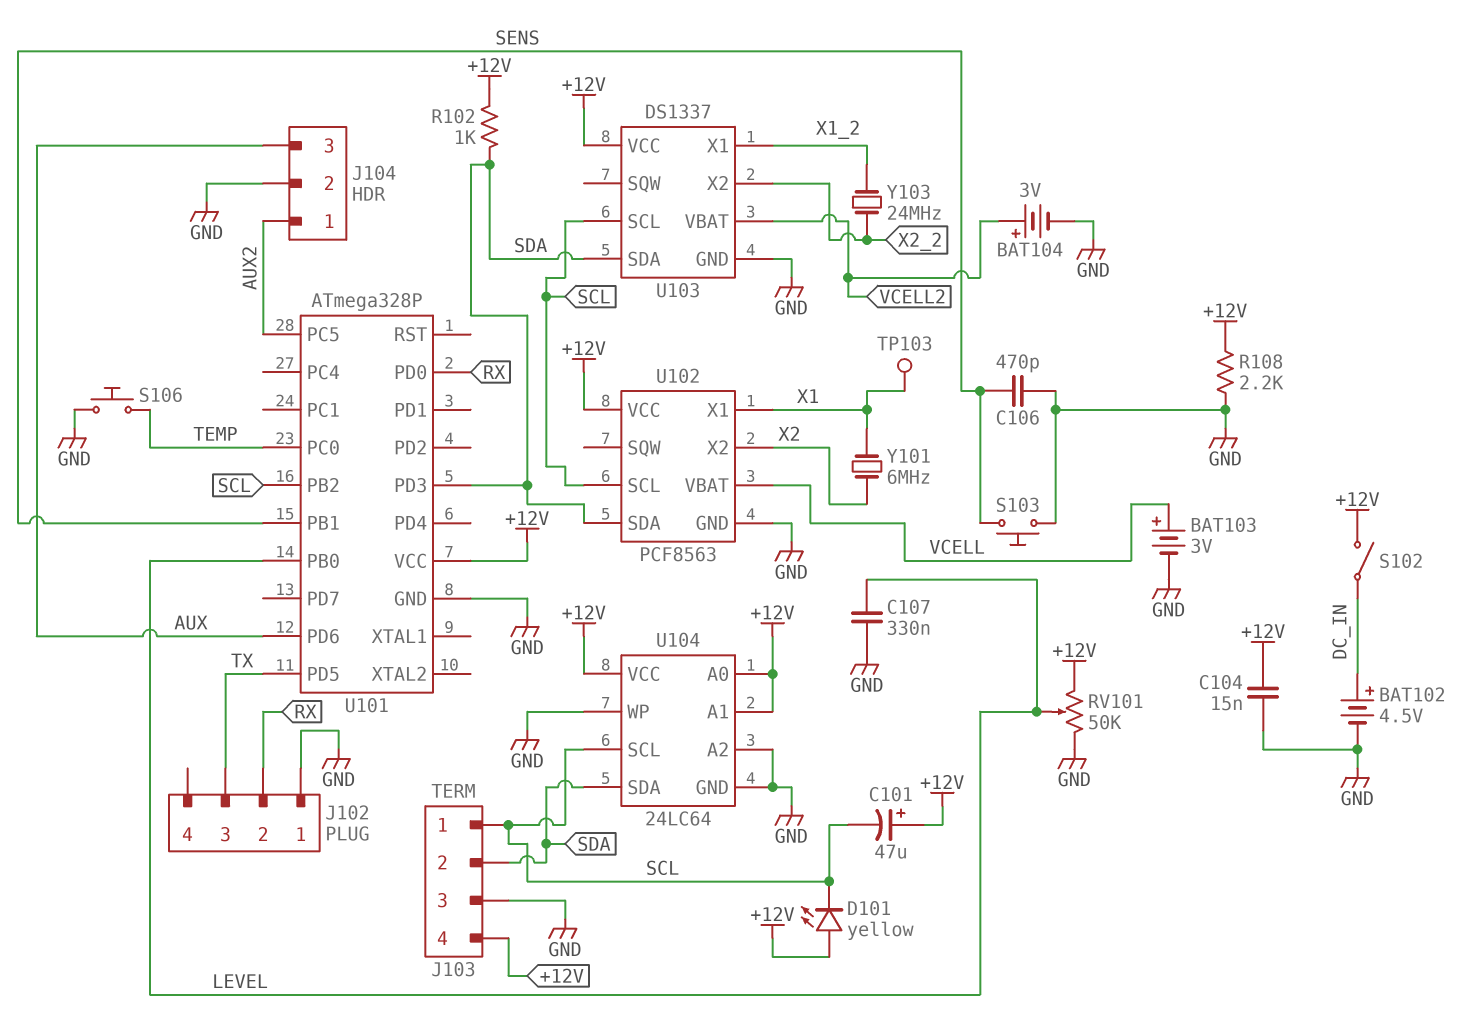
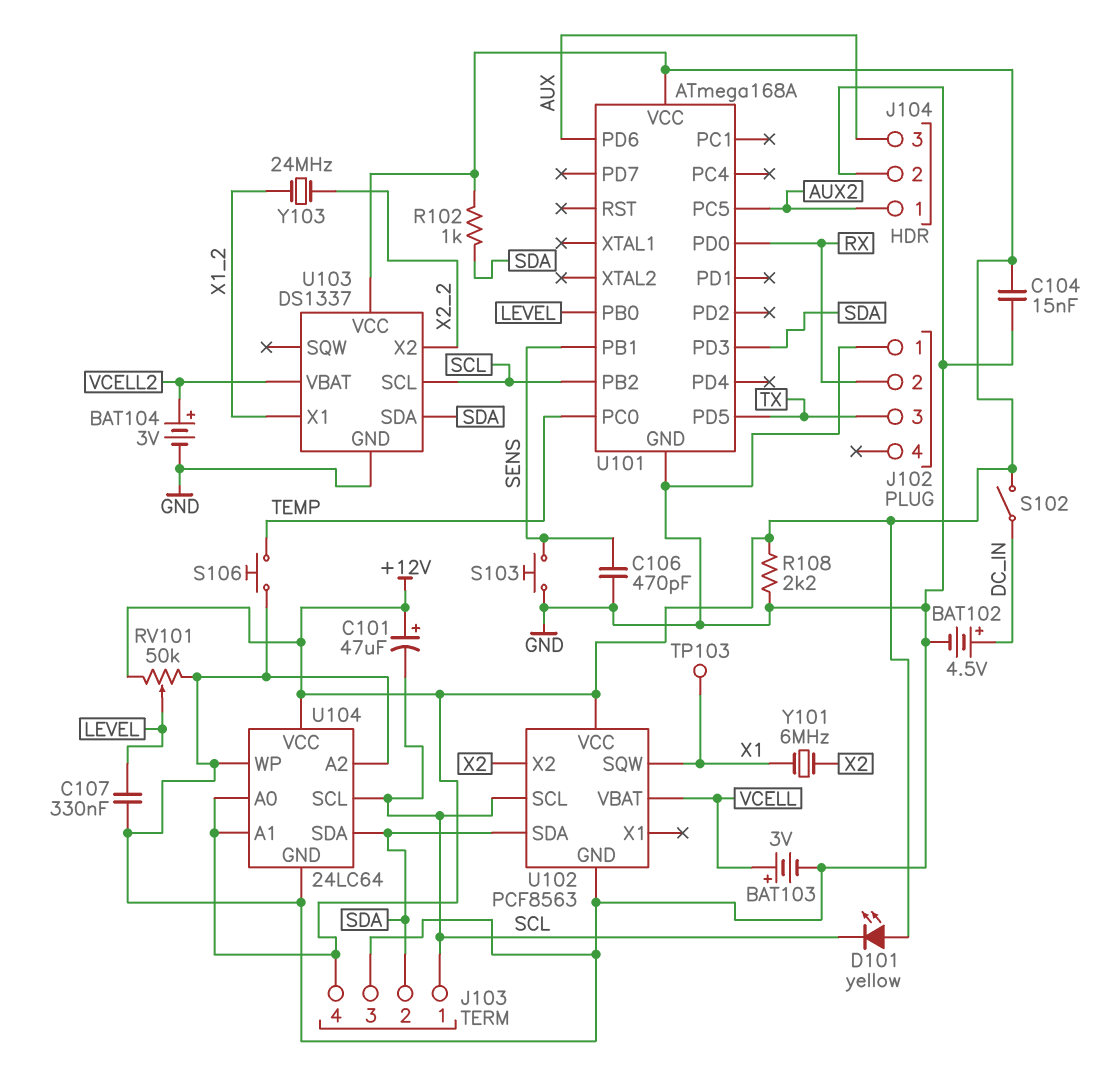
U101: ATmega328P -> ATmega168A
U102 pin SQW: none -> X1
U102 pin X1: X1 -> none

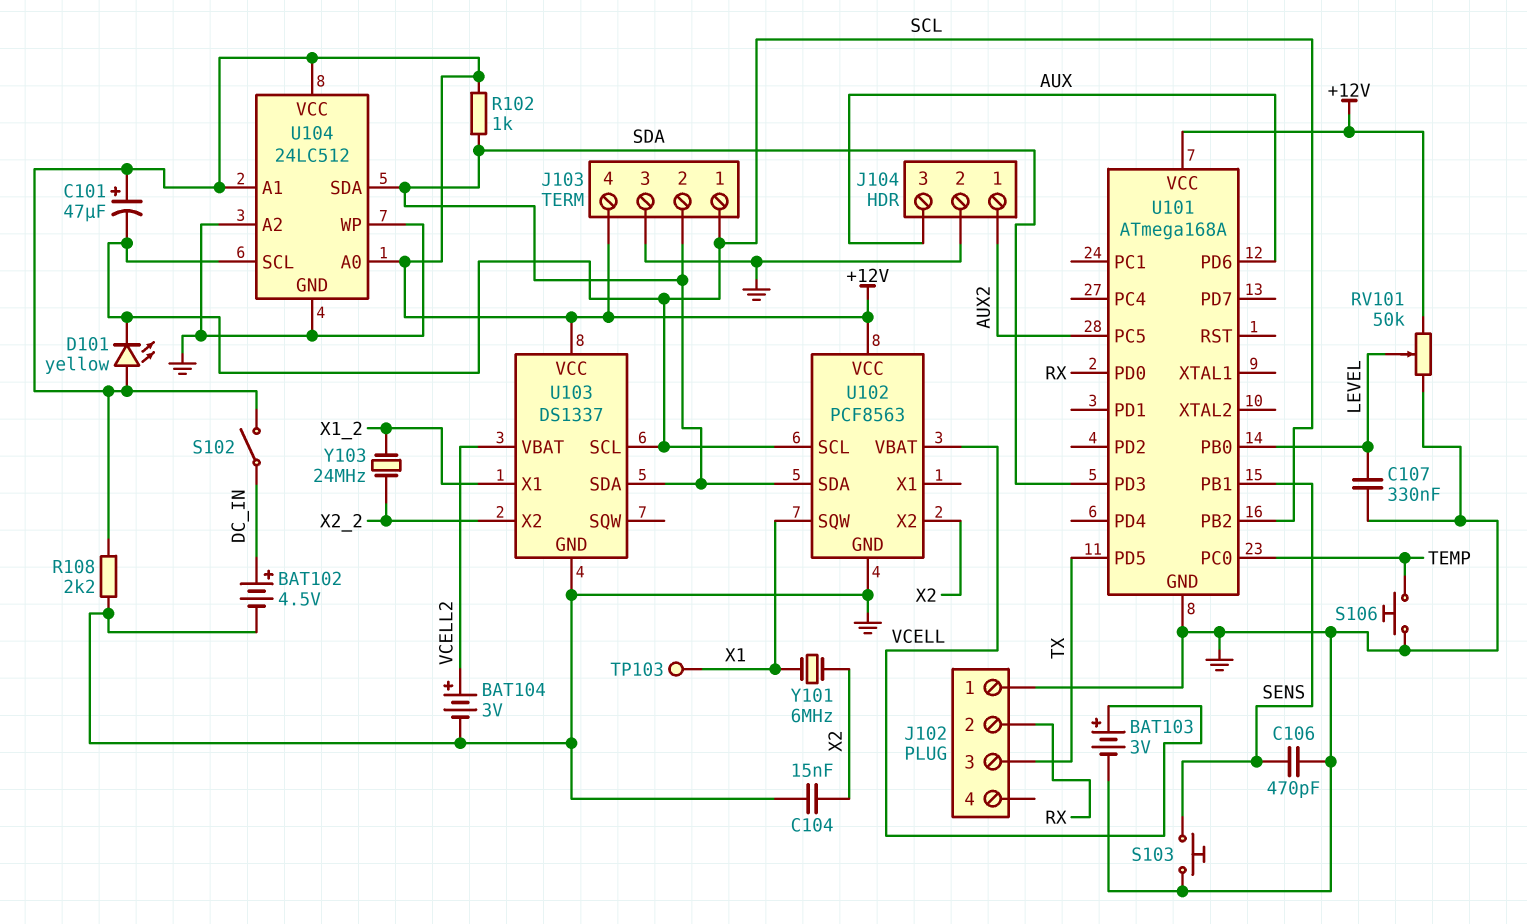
C104: 15nF (+12V, GND) -> 15nF (GND, X2)
U104: 24LC64 -> 24LC512

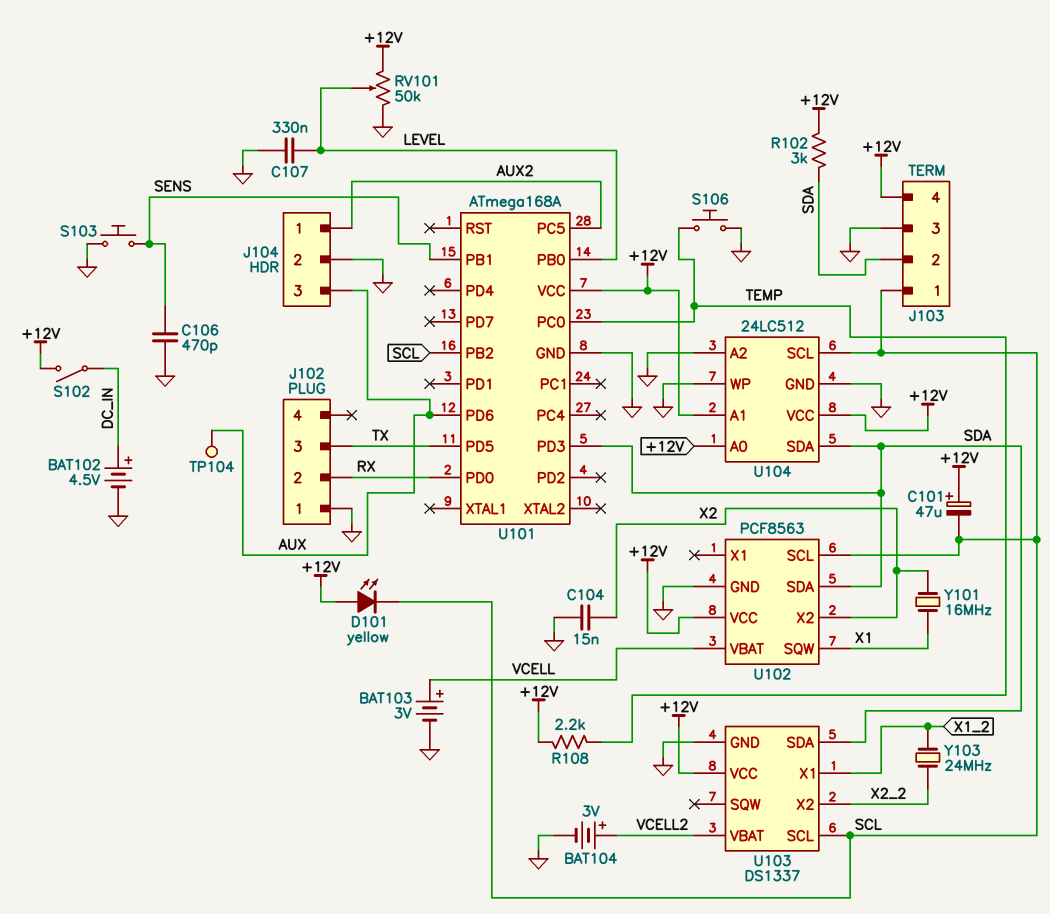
R102: 1k (+12V, SDA) -> 3k (+12V, SDA)
R108: 2.2k (+12V, GND) -> 2.2k (+12V, TEMP)
TP103: test point (X1) -> none
TP104: none -> test point (AUX)
Y101: 6MHz (X1, X2) -> 16MHz (X1, X2)

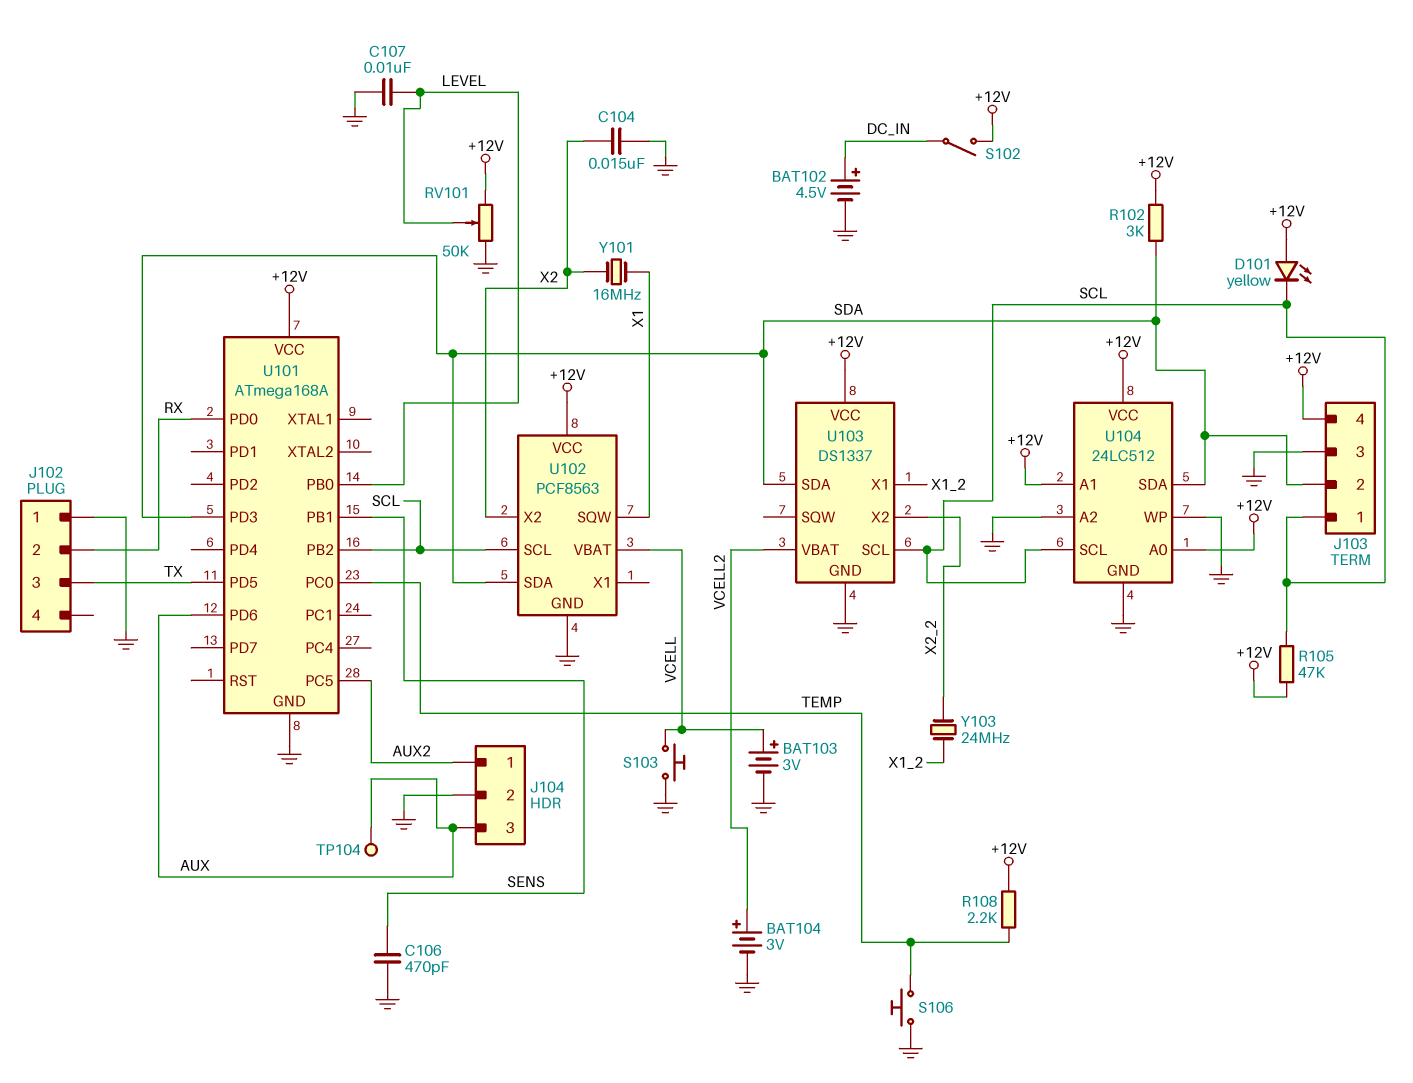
C101: 47uF (plus +12V, minus SCL) -> none
C107: 330nF (GND, LEVEL) -> 10nF (GND, LEVEL)
R105: none -> 47k (+12V, SCL)
S103: button (GND, SENS) -> button (GND, VCELL)

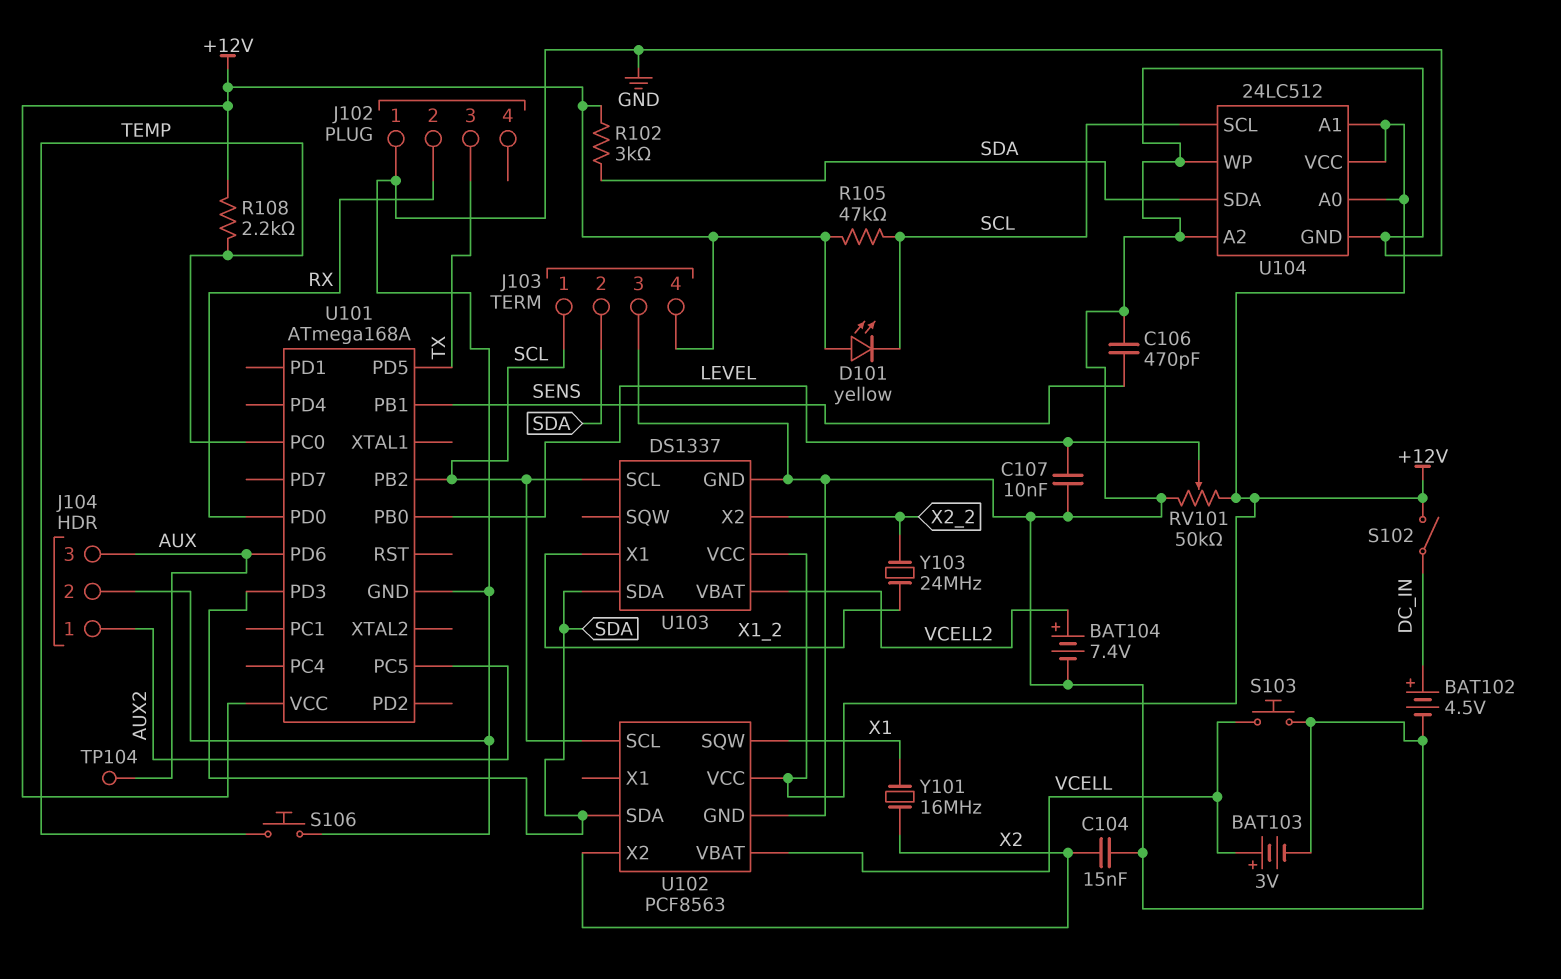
BAT104: 3V (plus VCELL2, minus GND) -> 7.4V (plus VCELL2, minus GND)

